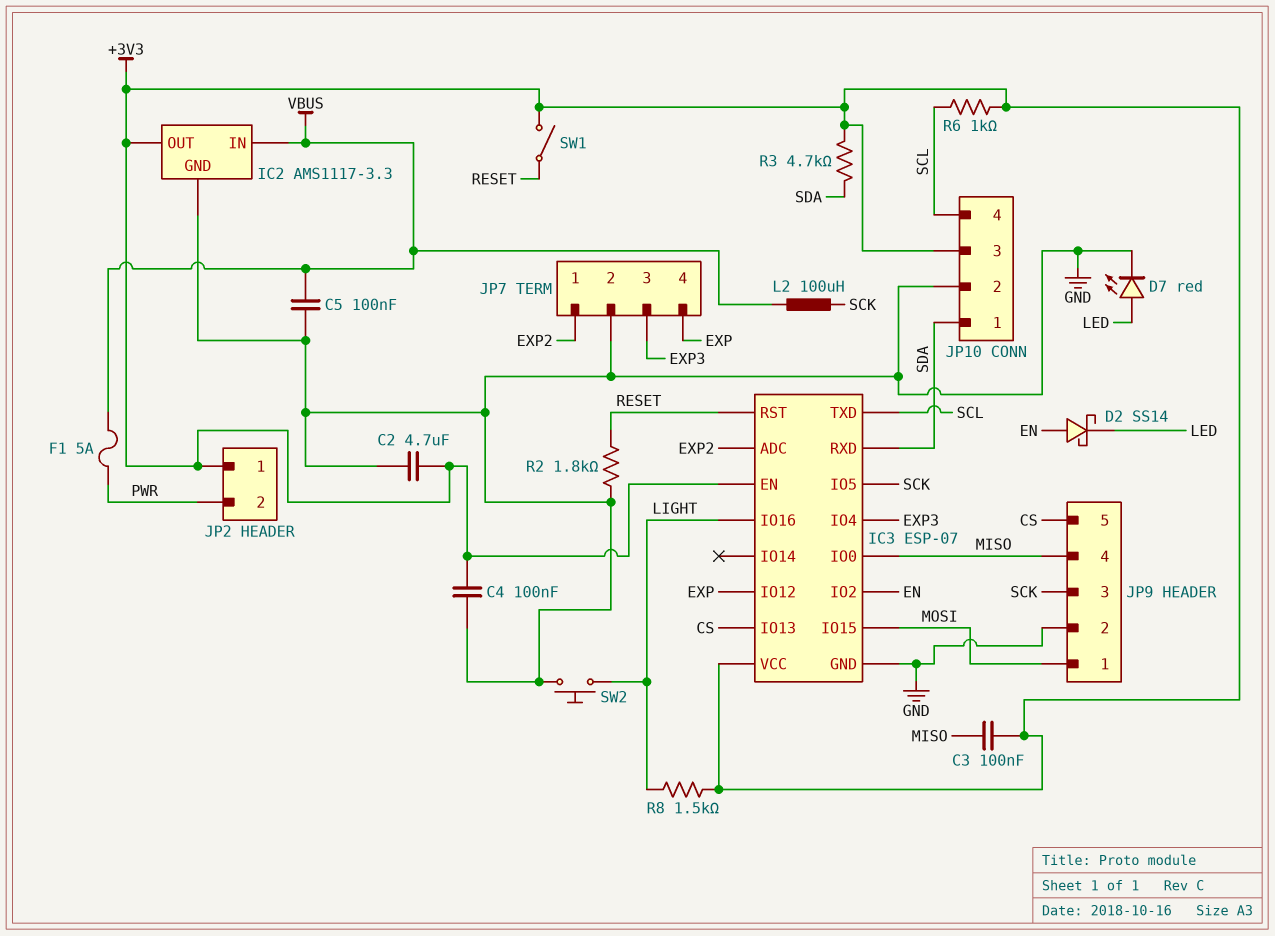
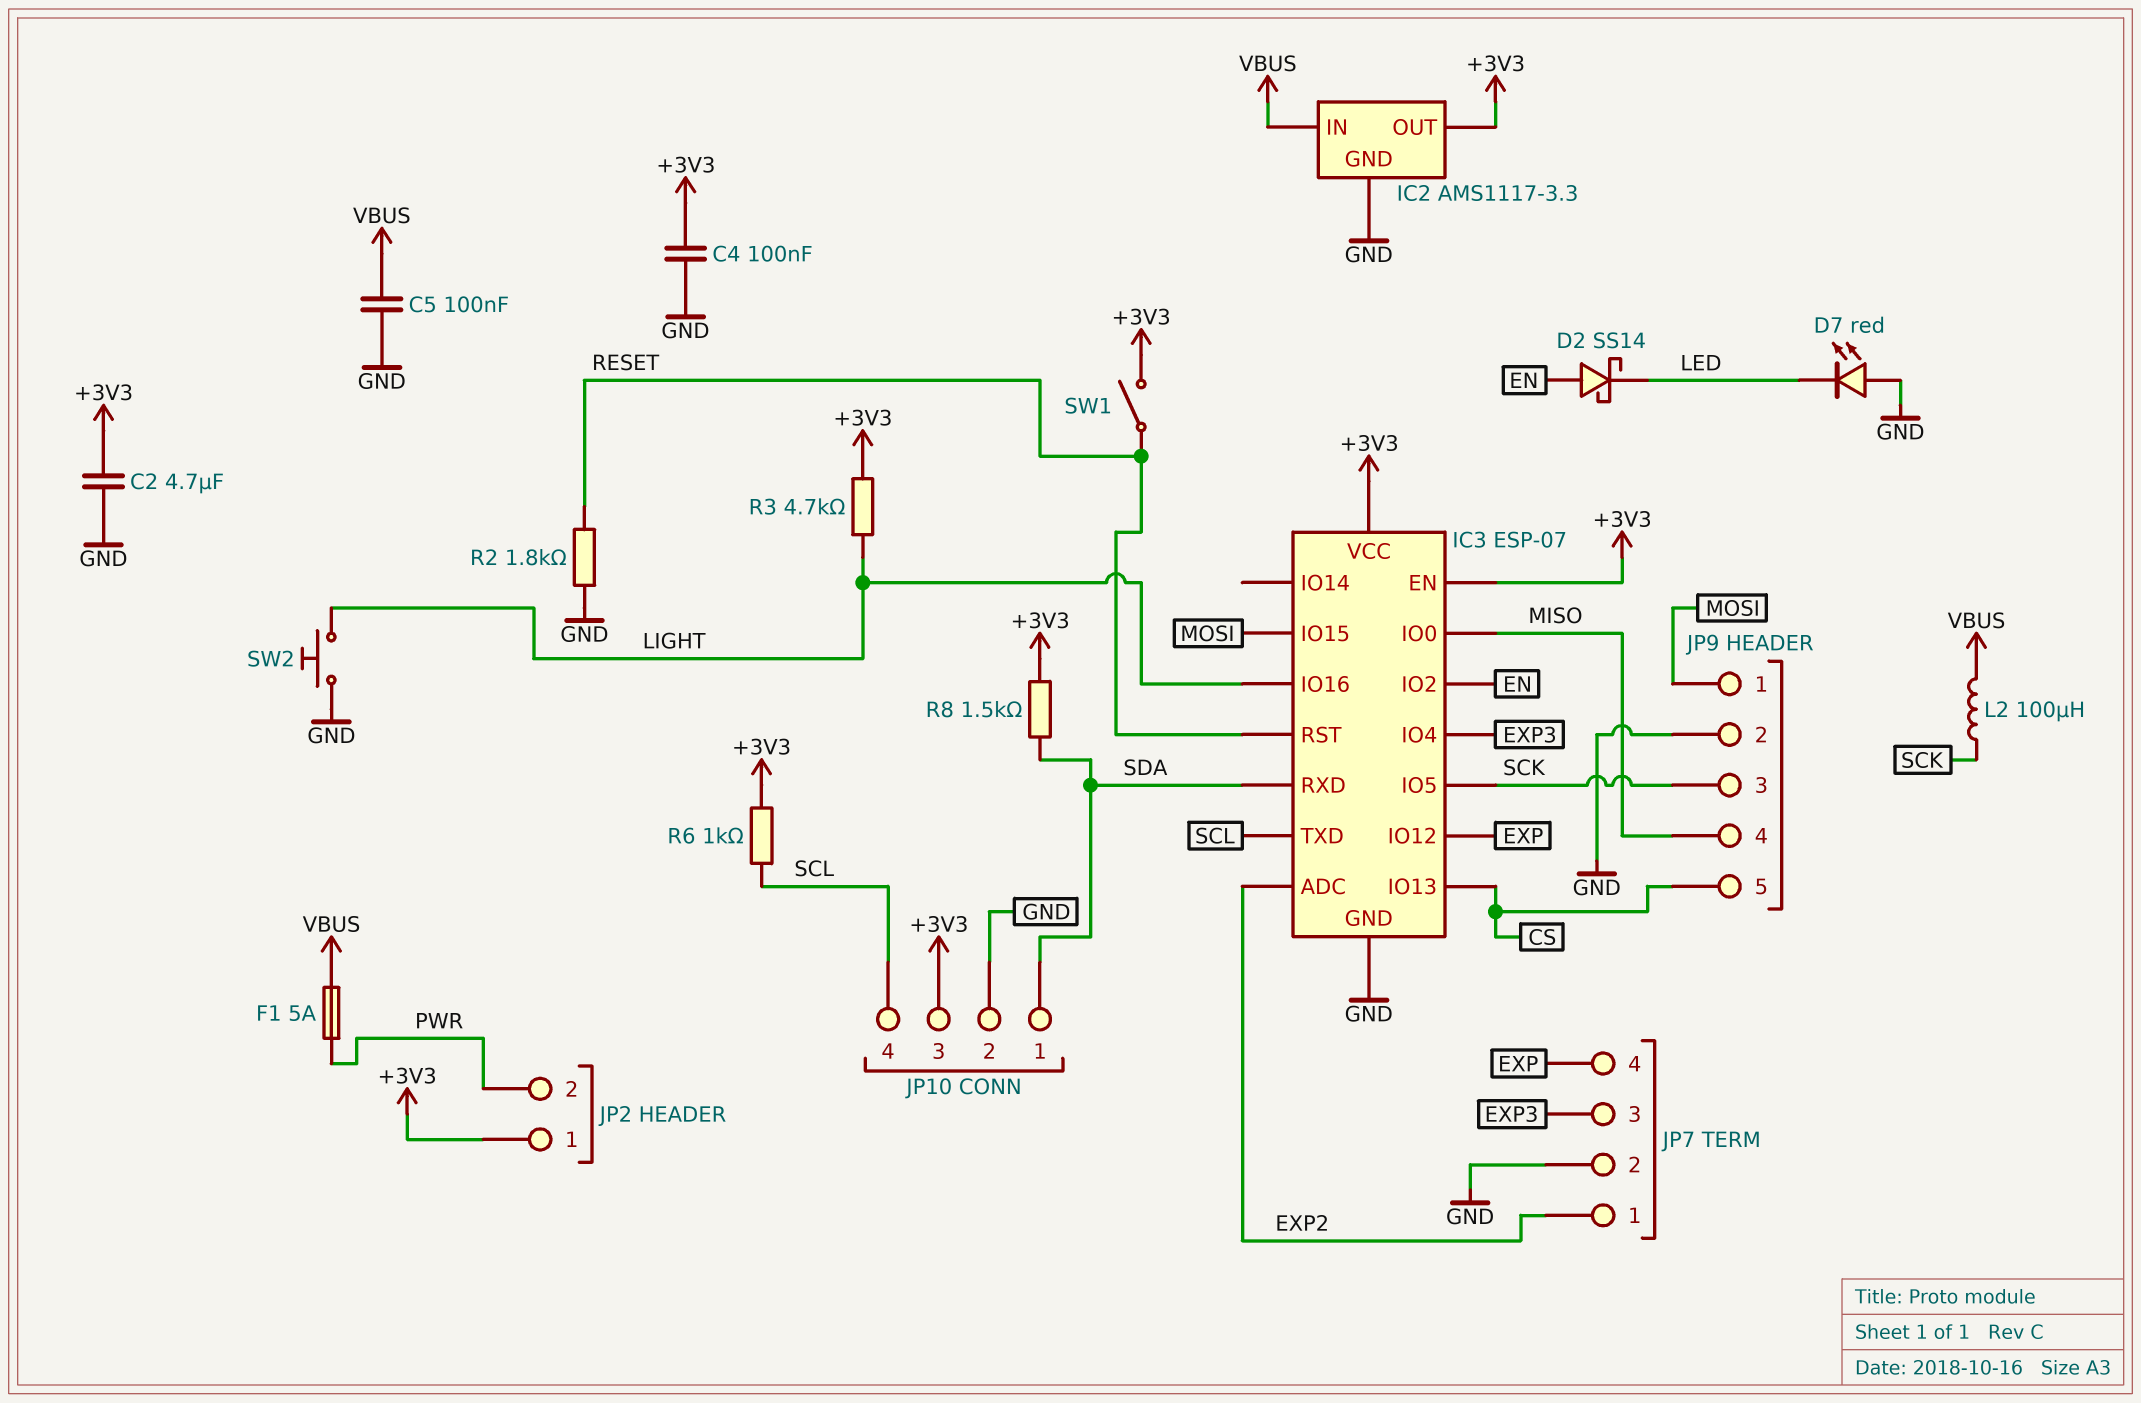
C3: 100nF (+3V3, MISO) -> none
D7: LED red (A LED, K GND) -> LED red (A GND, K LED)
R3: 4.7k (+3V3, SDA) -> 4.7k (+3V3, LIGHT)
R8: 1.5k (+3V3, LIGHT) -> 1.5k (+3V3, SDA)

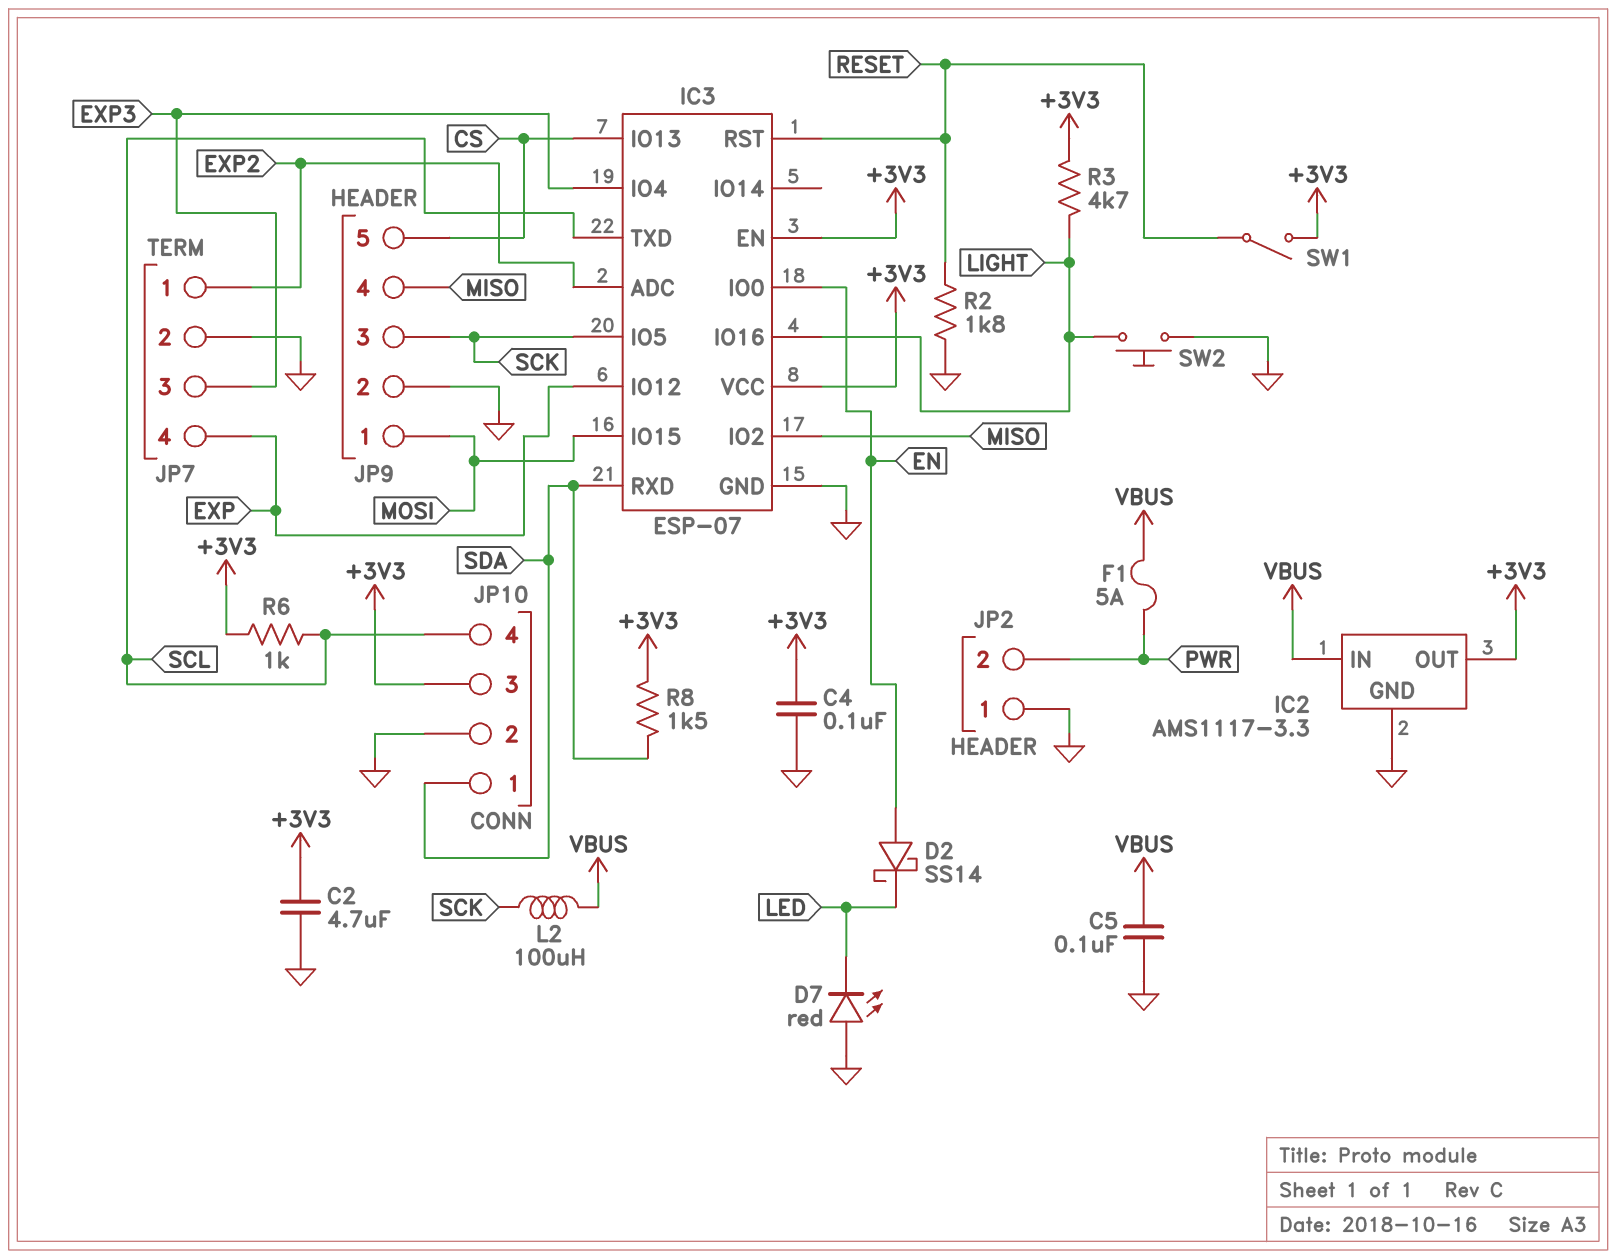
IC3 pin IO0: MISO -> EN
IC3 pin IO2: EN -> MISO
JP2 pin 1: +3V3 -> GND

